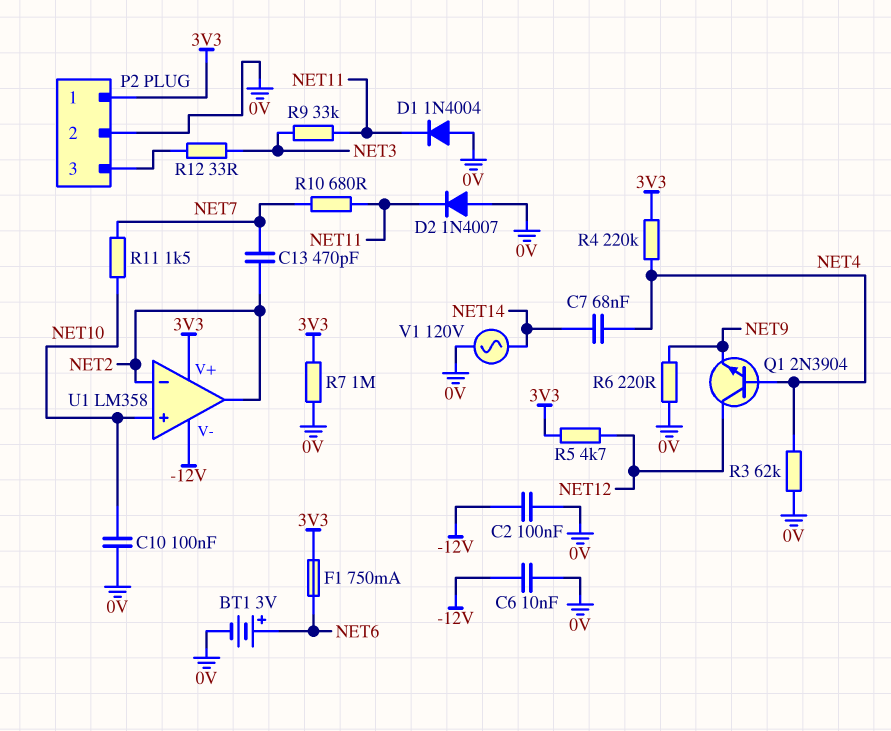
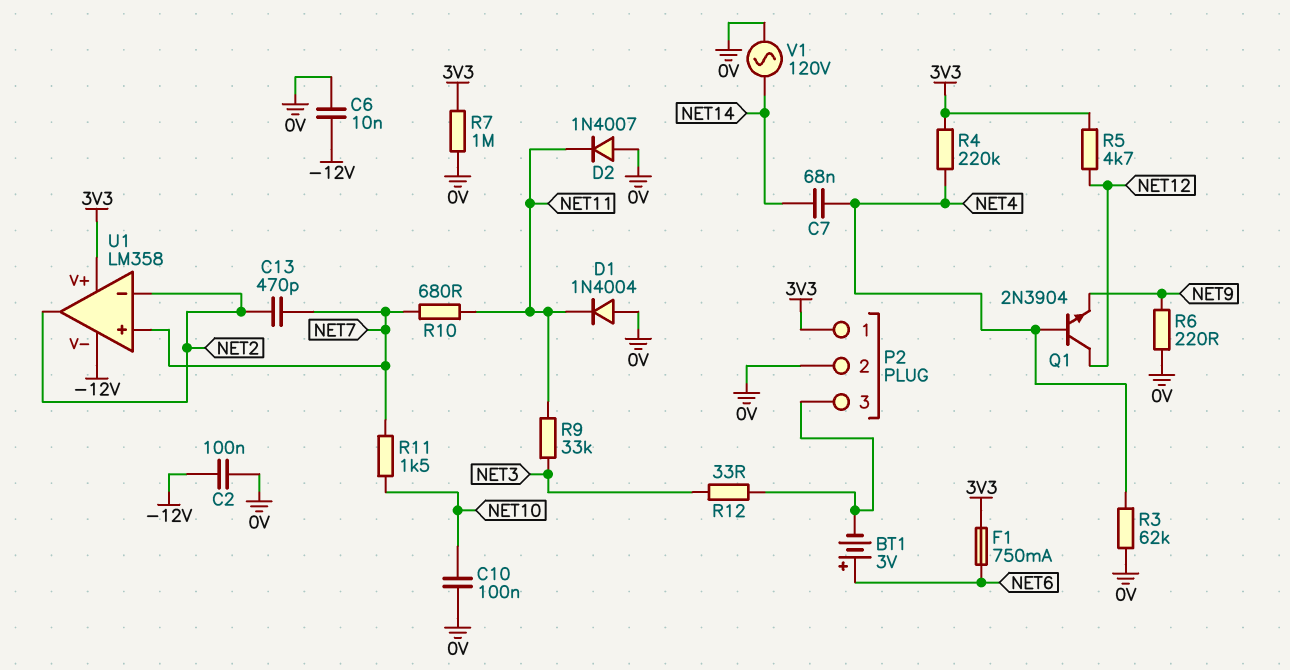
BT1: 3V (plus NET6, minus 0V) -> 3V (plus NET6, minus P2/3)
U1 pin in+: NET10 -> NET7

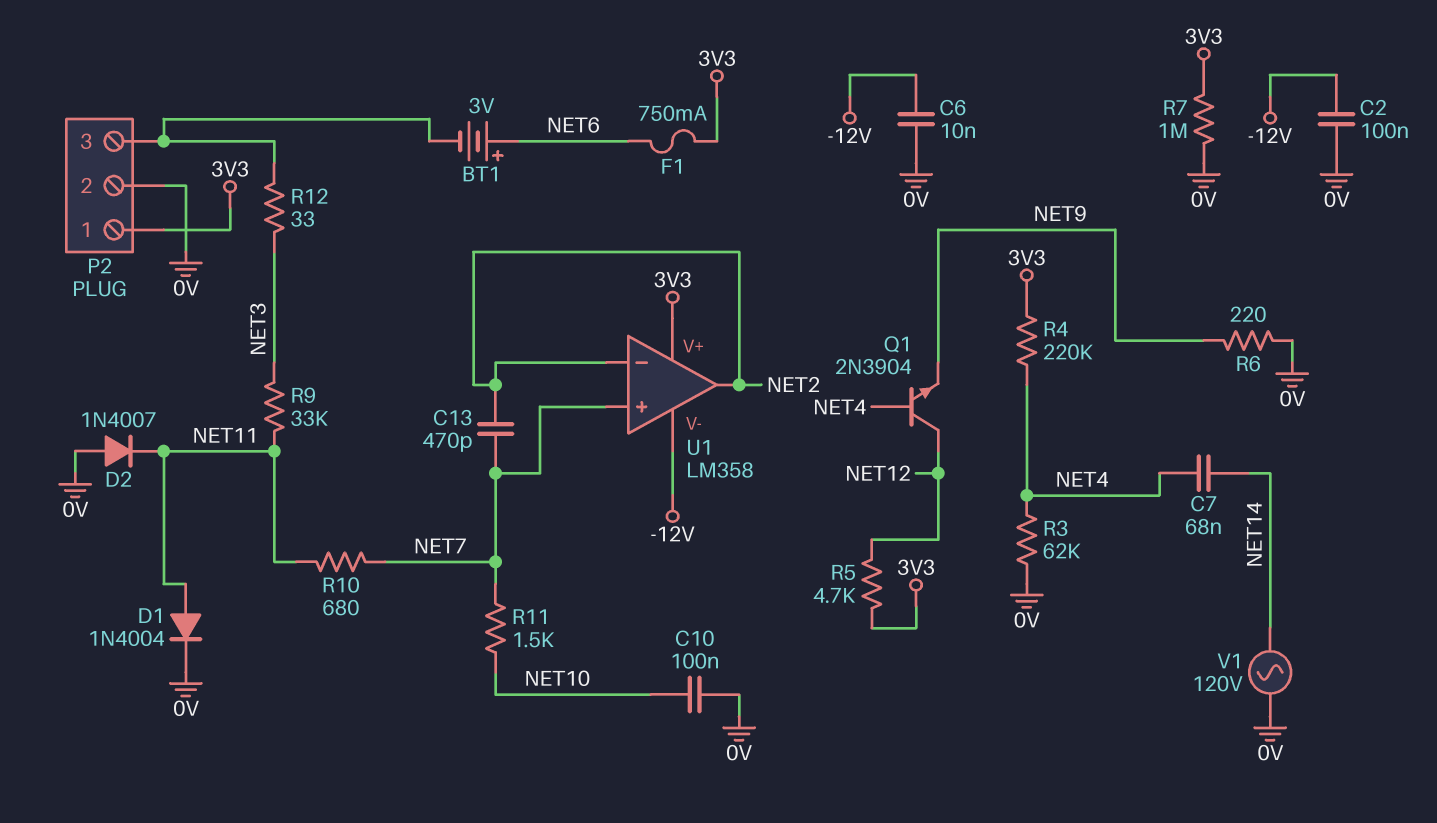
D1: diode 1N4004 (A 0V, K NET11) -> diode 1N4004 (A NET11, K 0V)

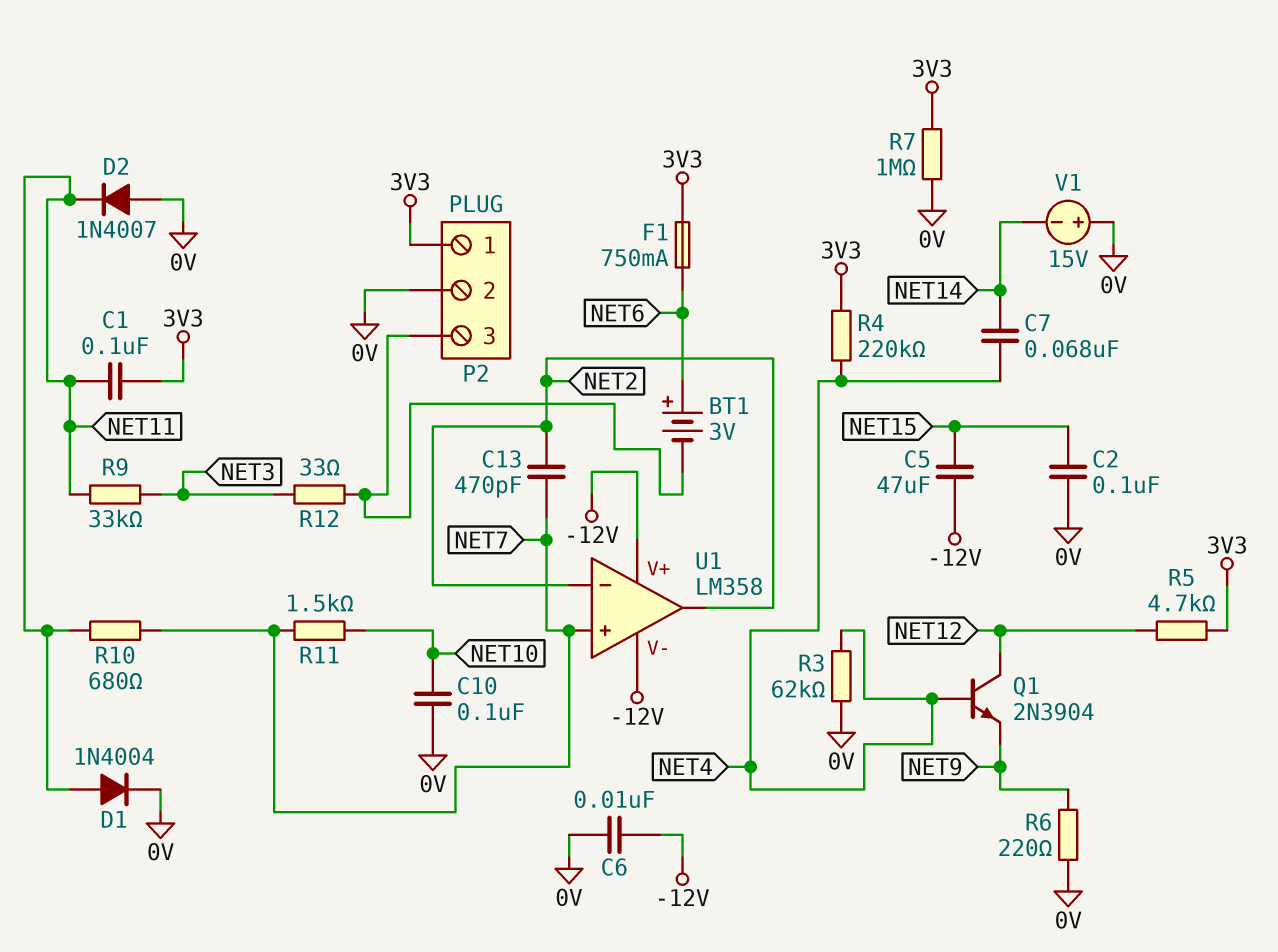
C1: none -> 100nF (3V3, NET11)
C2: 100nF (-12V, 0V) -> 100nF (0V, NET15)
C5: none -> 47uF (-12V, NET15)
U1 pin V+: 3V3 -> -12V
V1: AC 120V (0V, NET14) -> 15V (plus 0V, minus NET14)

